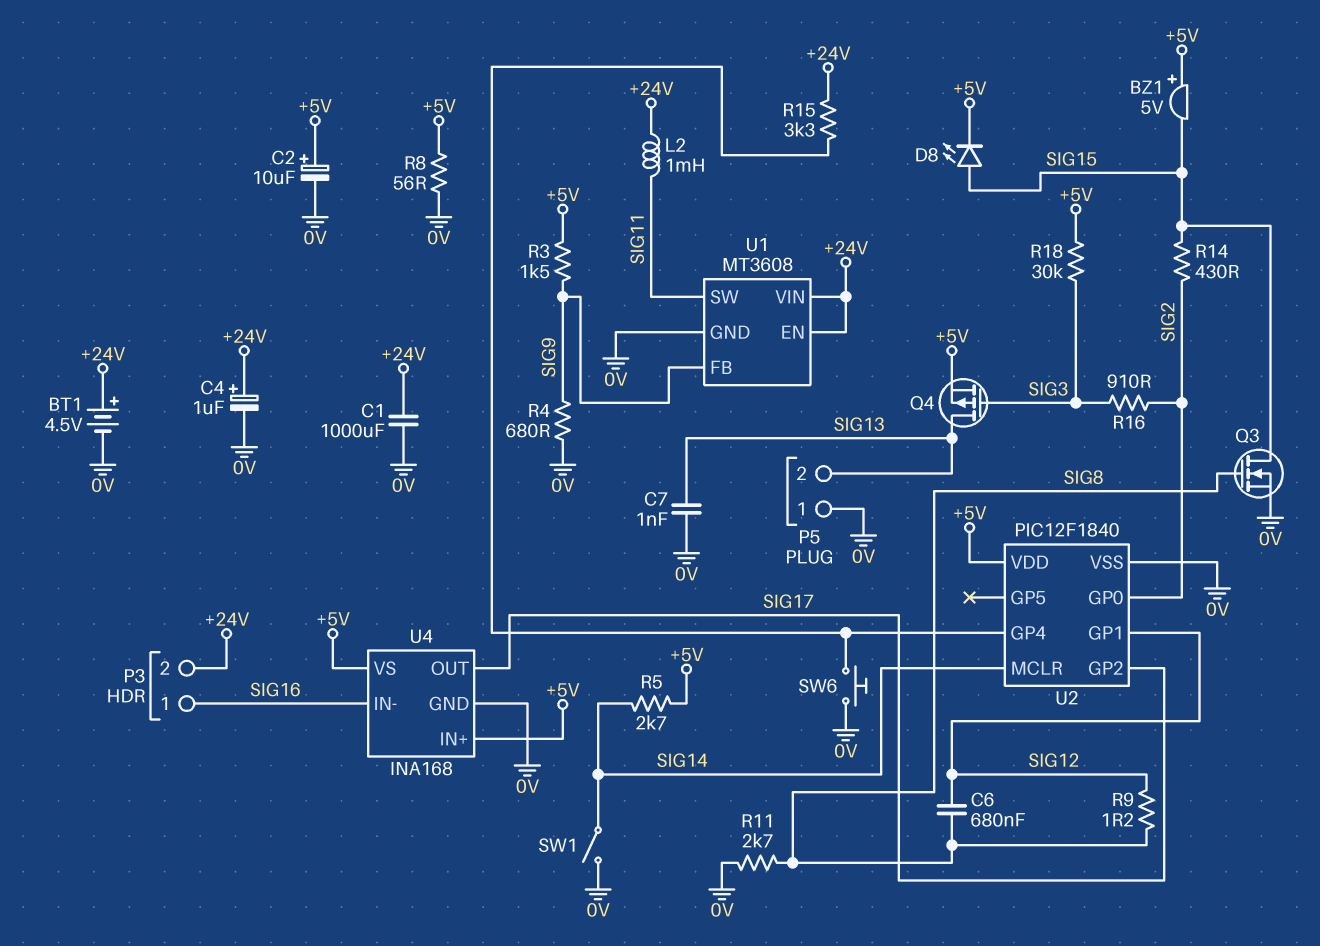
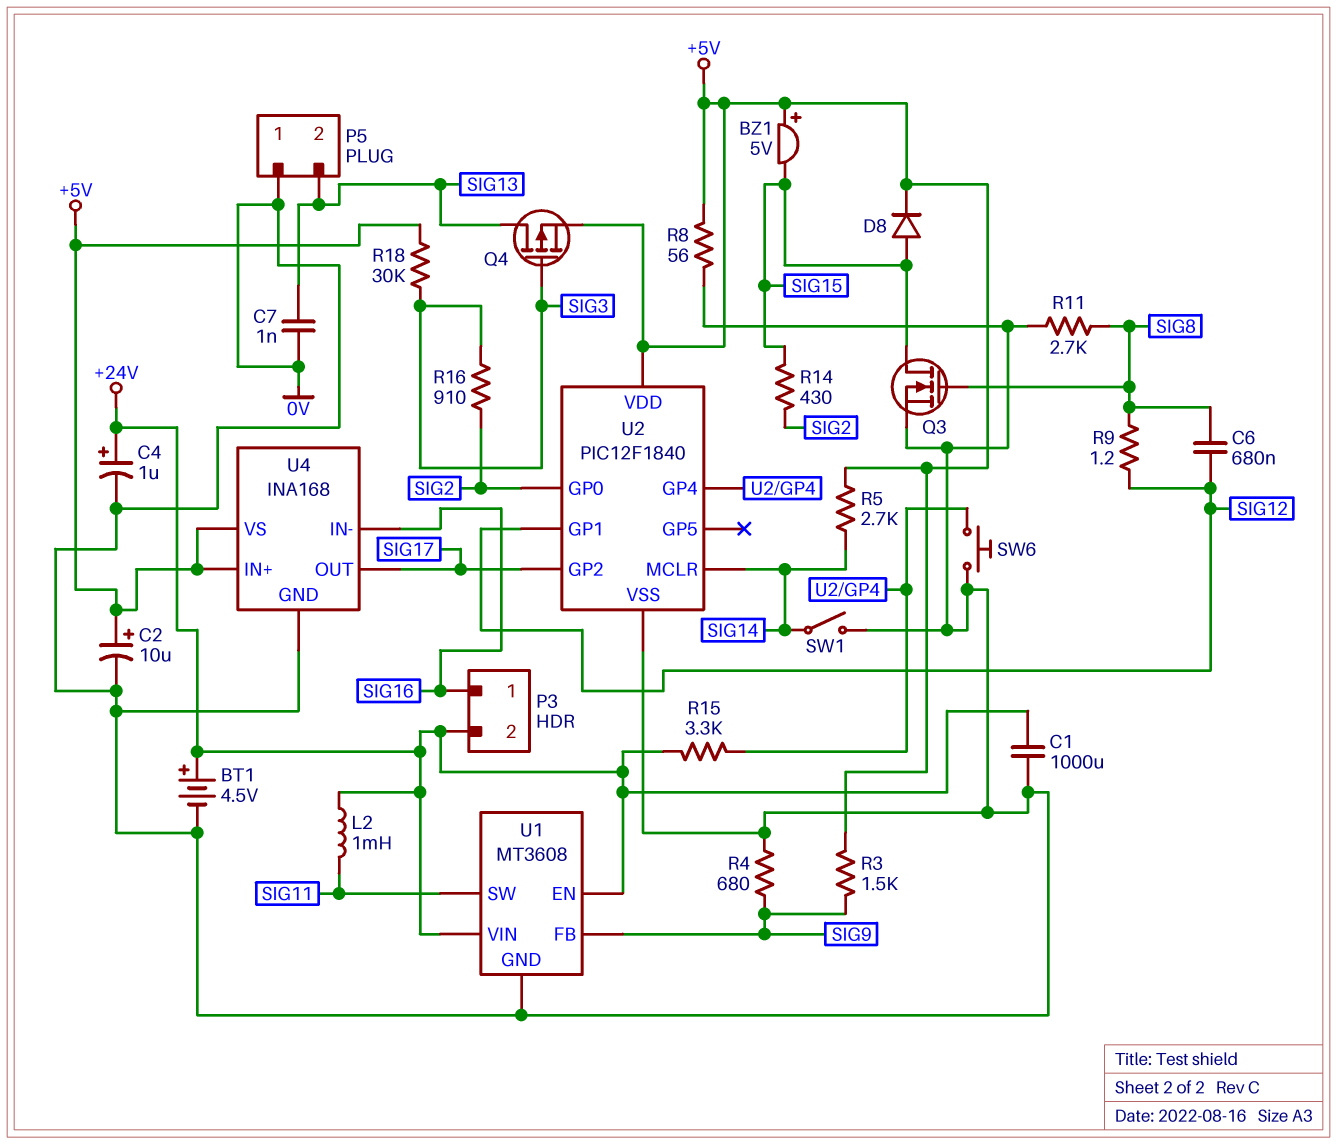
D8: LED (A SIG15, K +5V) -> diode (A SIG15, K +5V)

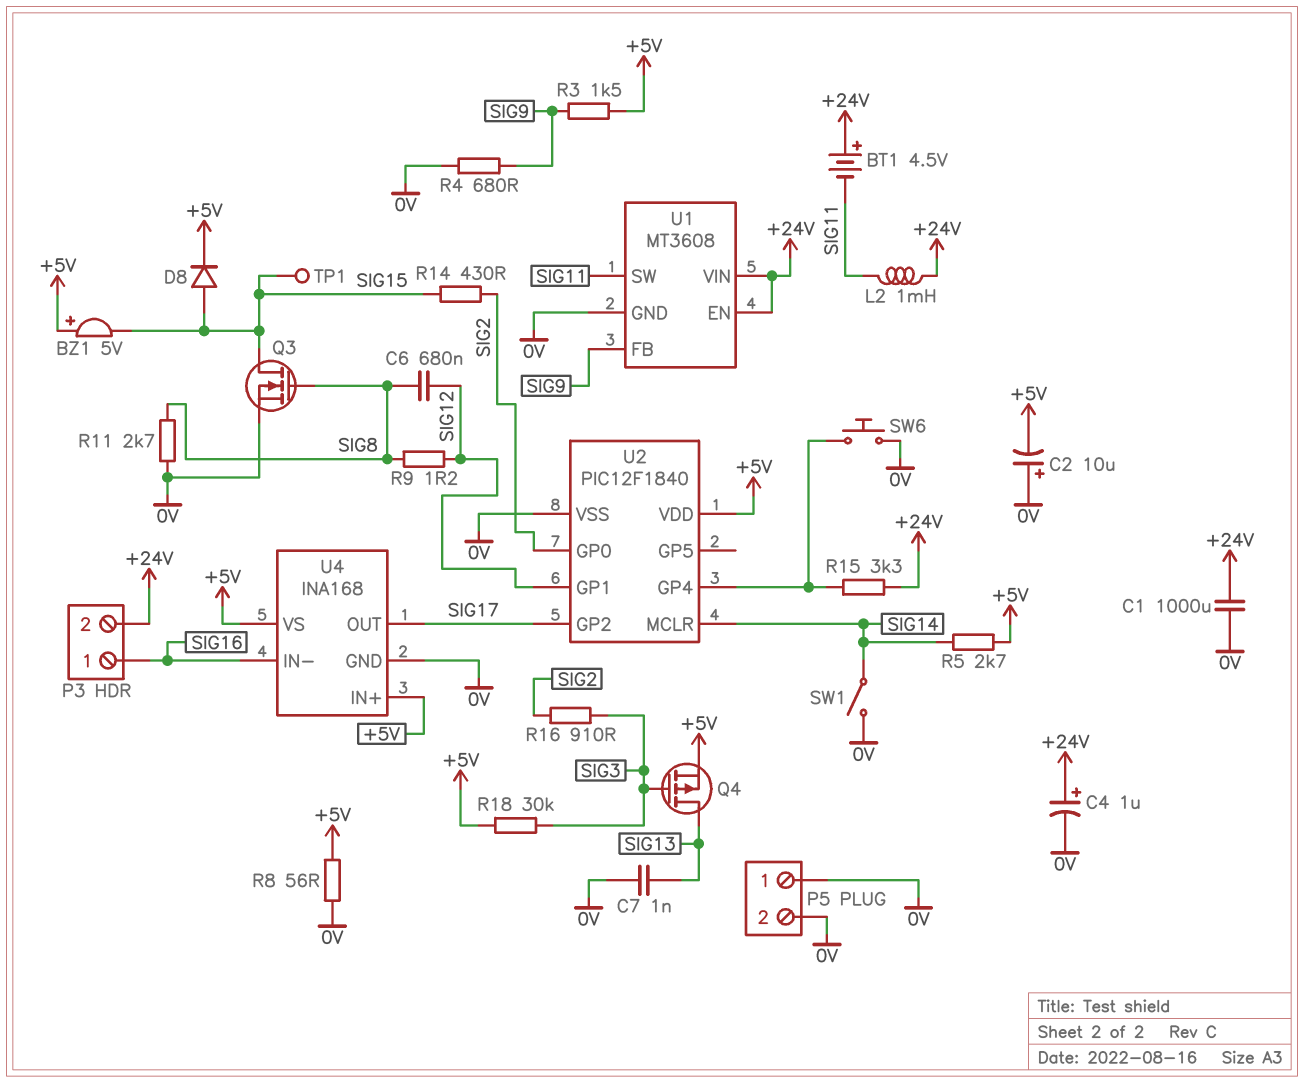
BT1: 4.5V (plus +24V, minus 0V) -> 4.5V (plus +24V, minus SIG11)
C2: 10uF (plus +5V, minus 0V) -> 10uF (plus 0V, minus +5V)
P5 pin 2: SIG13 -> 0V
TP1: none -> test point (SIG15)

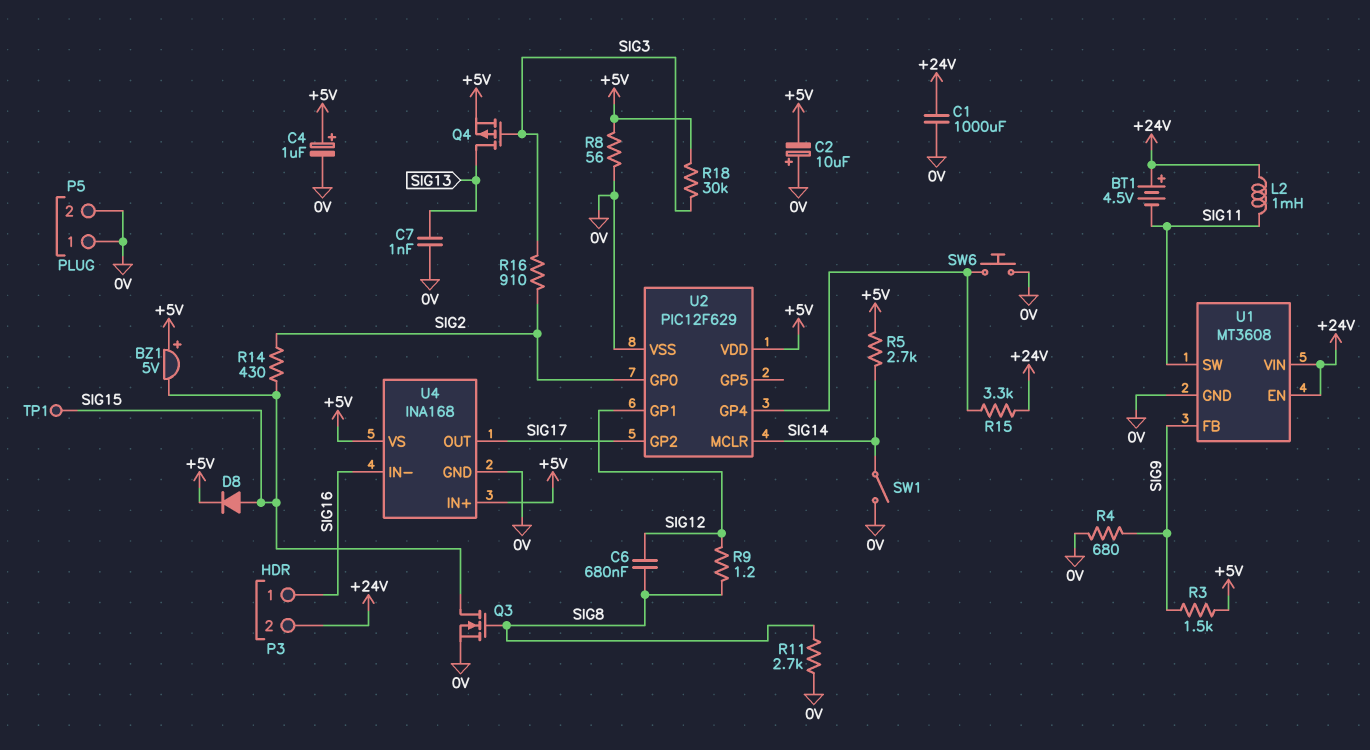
C4: 1uF (plus +24V, minus 0V) -> 1uF (plus +5V, minus 0V)
U2: PIC12F1840 -> PIC12F629

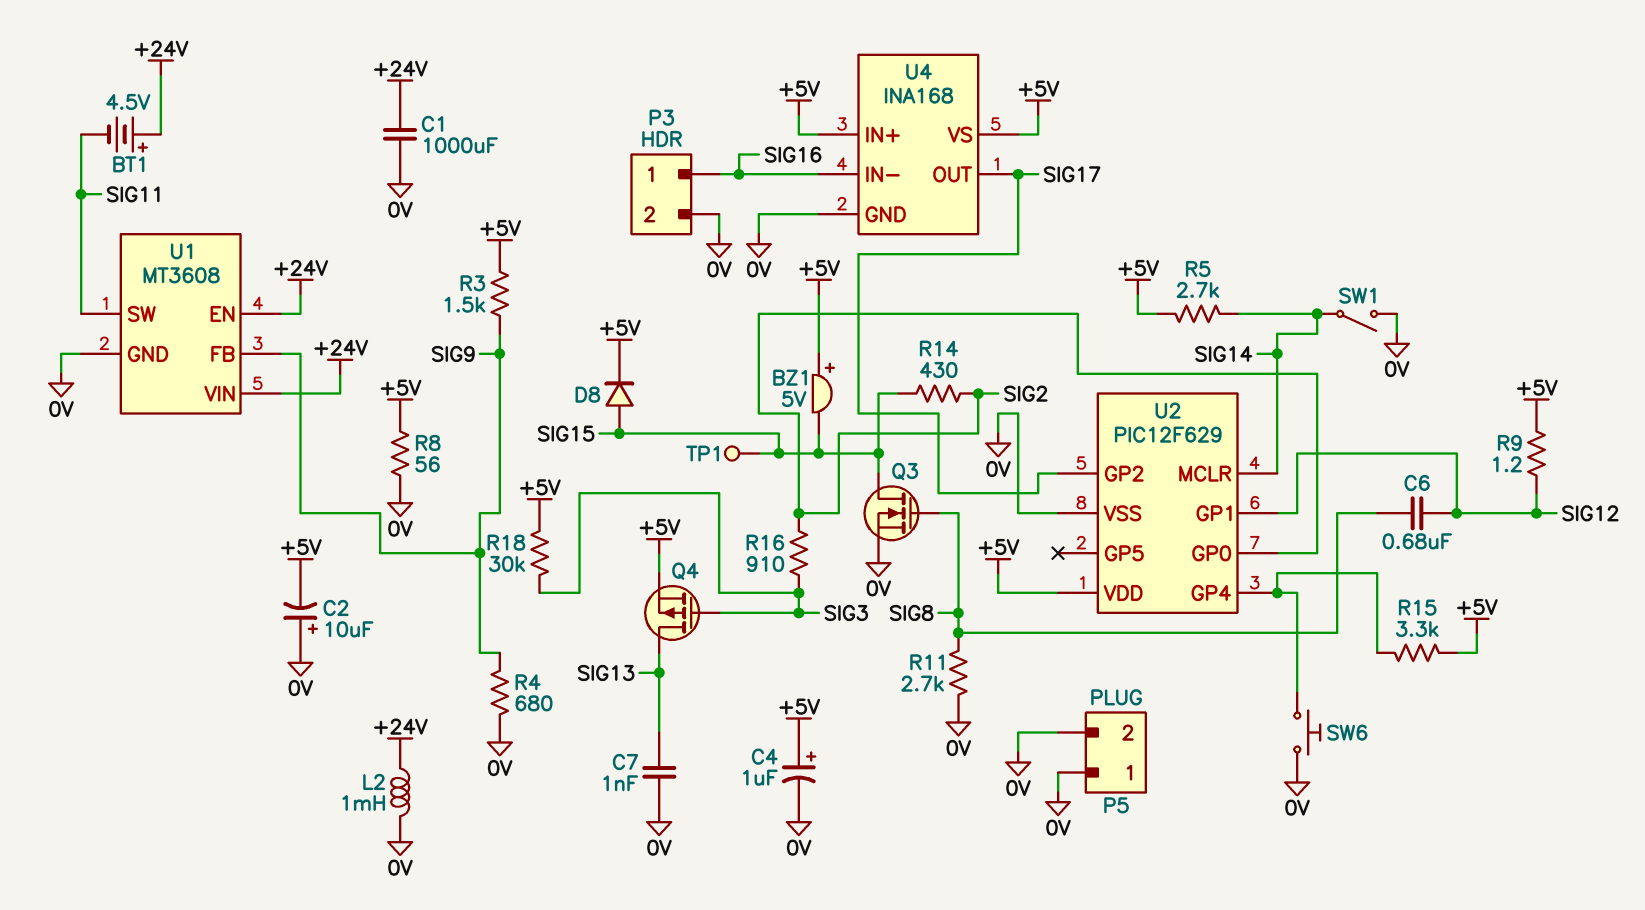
L2: 1mH (+24V, SIG11) -> 1mH (+24V, 0V)
P3 pin 2: +24V -> 0V
R9: 1.2 (SIG8, SIG12) -> 1.2 (+5V, SIG12)
R15: 3.3k (+24V, U2/GP4) -> 3.3k (+5V, U2/GP4)

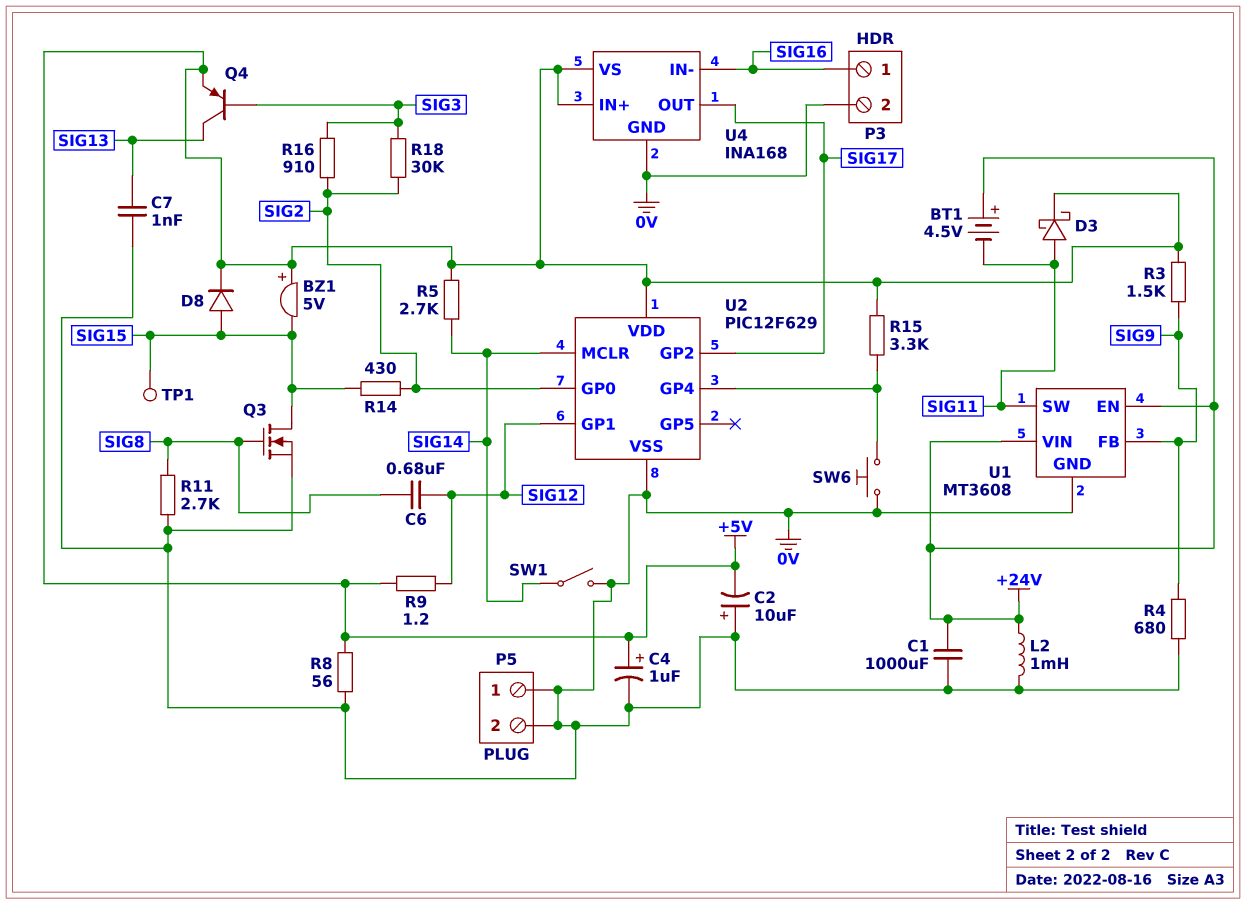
D3: none -> schottky (A SIG11, K +5V)
Q4: PMOS (G SIG3, D SIG13, S +5V) -> PNP (B SIG3, C SIG13, E +5V)
R18: 30k (+5V, SIG3) -> 30k (SIG2, SIG3)

